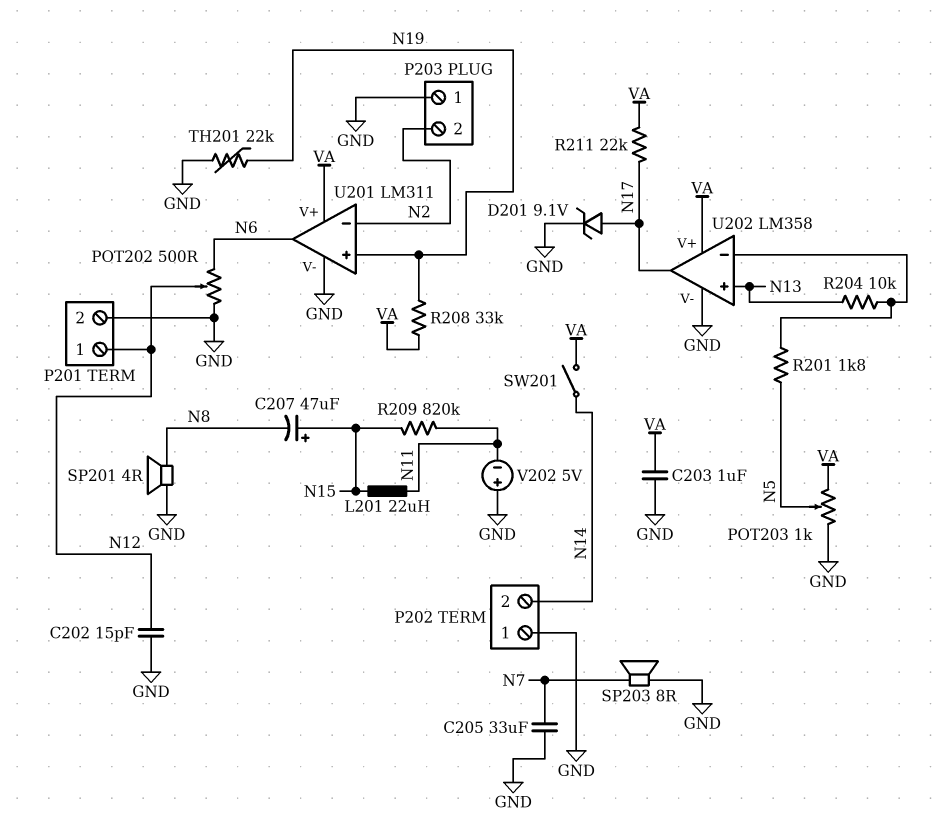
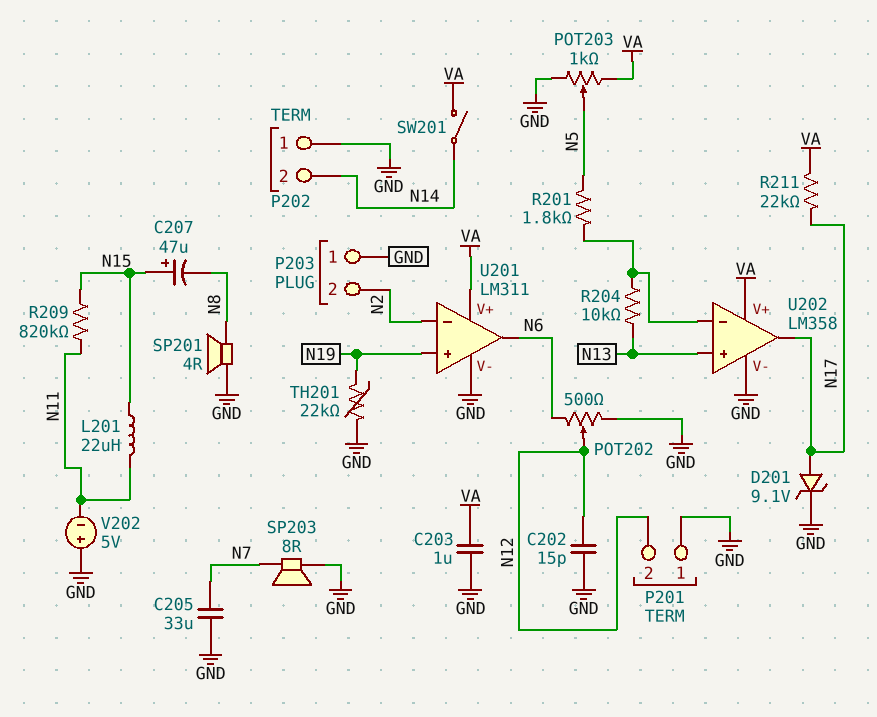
P201 pin 1: N12 -> GND
P201 pin 2: GND -> N12
R208: 33k (N19, VA) -> none

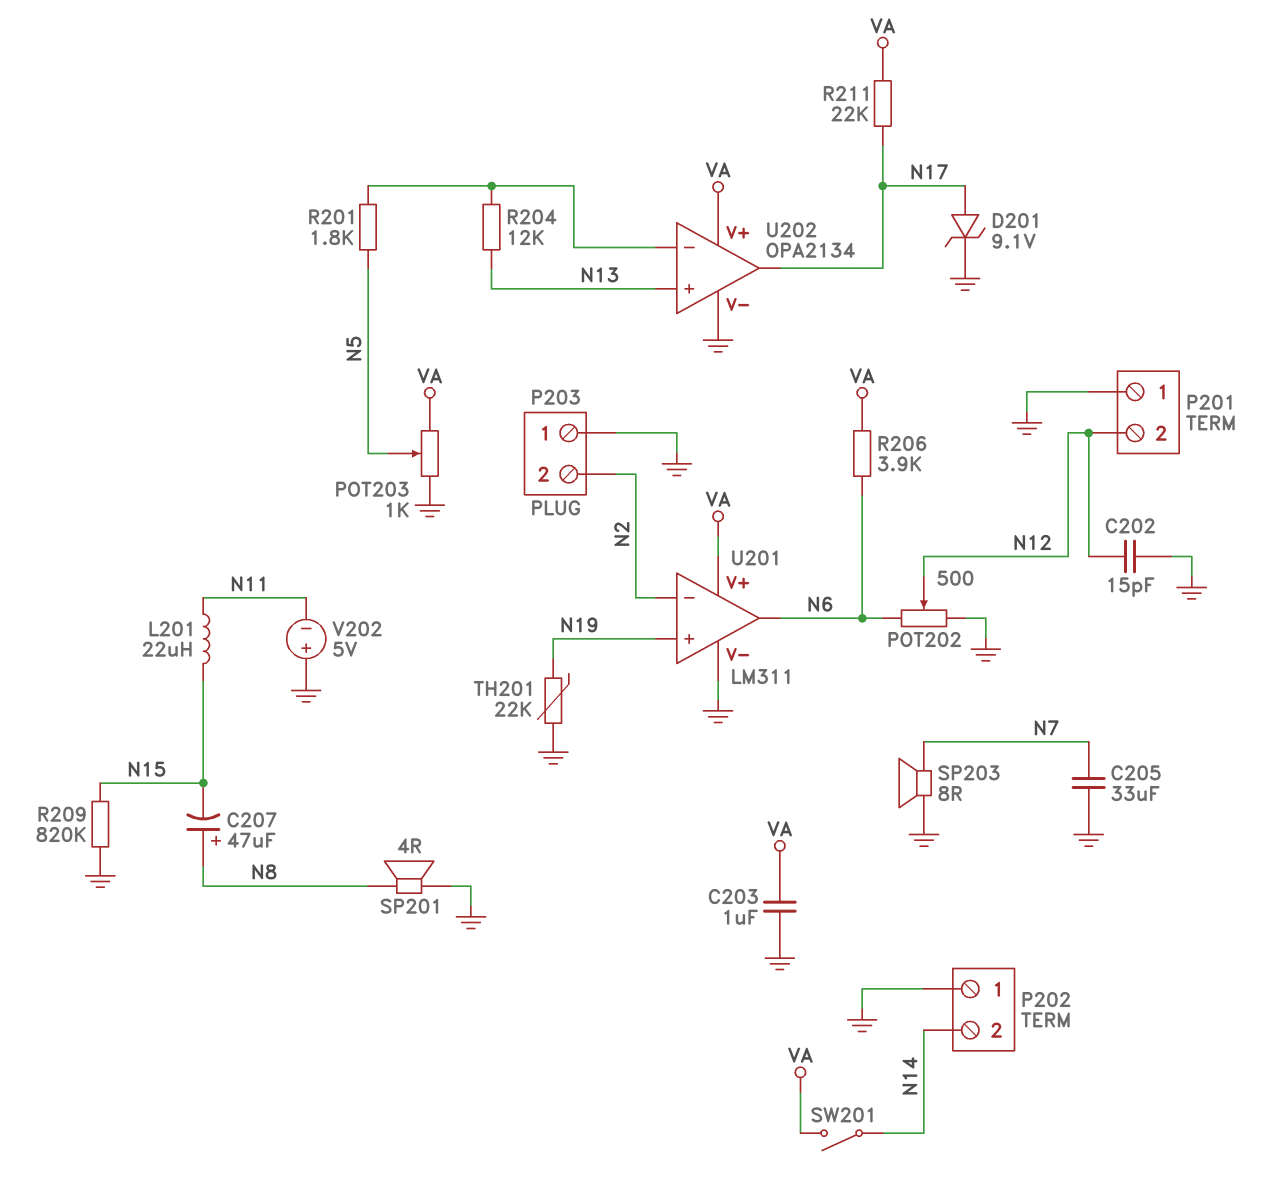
C207: 47uF (plus N15, minus N8) -> 47uF (plus N8, minus N15)
R204: 10k (N13, U202/in-) -> 12k (N13, U202/in-)
R206: none -> 3.9k (N6, VA)
R209: 820k (N11, N15) -> 820k (GND, N15)
U202: LM358 -> OPA2134

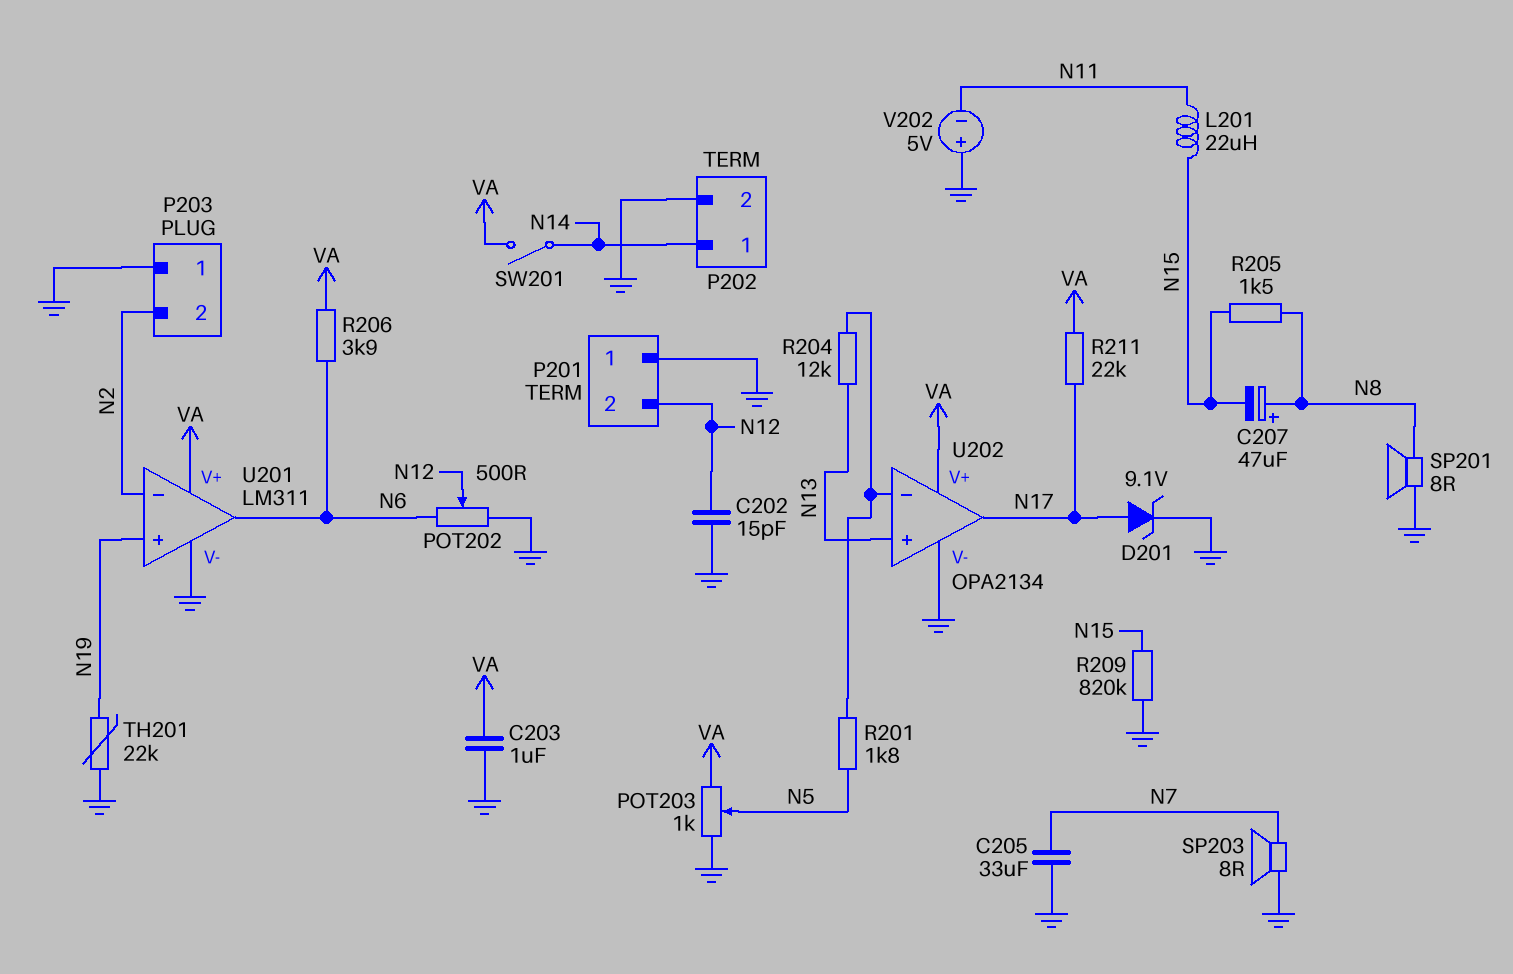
P202 pin 1: GND -> N14
P202 pin 2: N14 -> GND
R205: none -> 1.5k (N8, N15)
SP201: speaker 4R (GND, N8) -> speaker 8R (GND, N8)

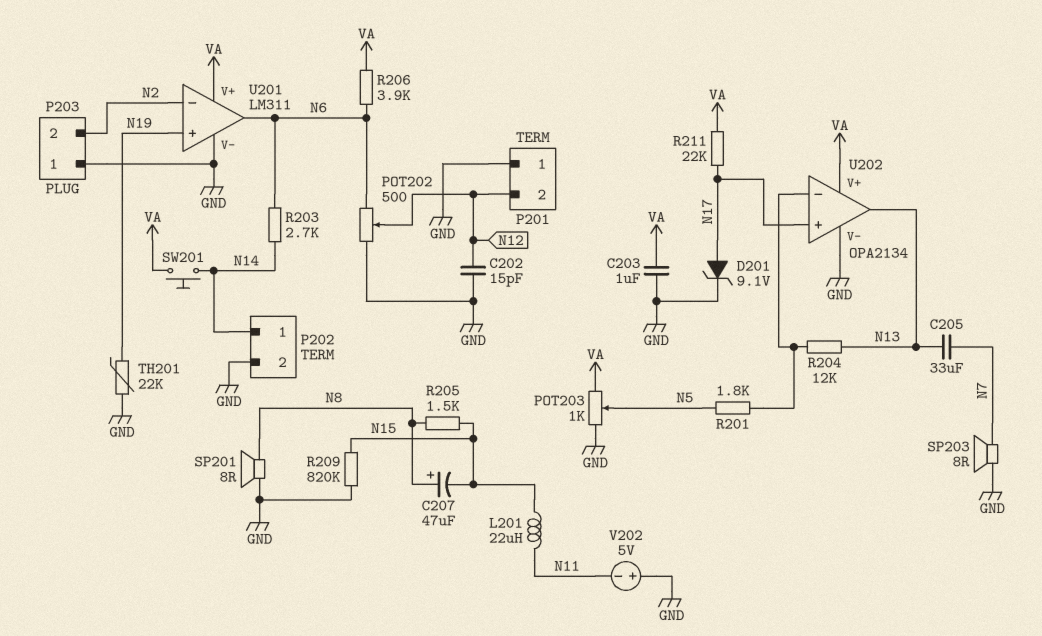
C205: 33uF (GND, N7) -> 33uF (N7, N13)
R203: none -> 2.7k (N6, N14)
SW201: switch (N14, VA) -> button (N14, VA)
U202 pin in+: N13 -> N17
U202 pin out: N17 -> N13

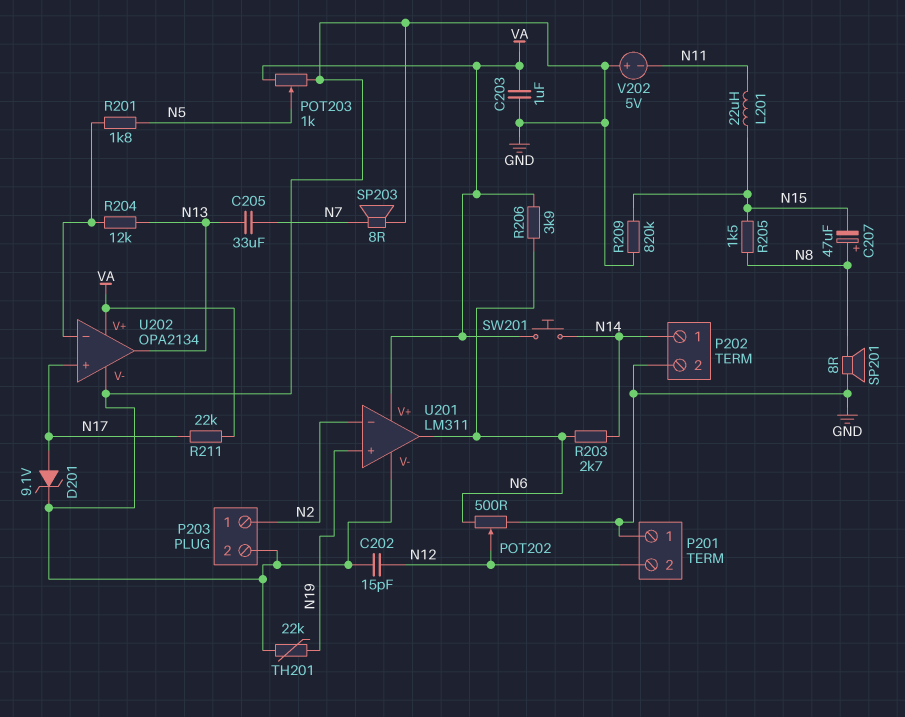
P203 pin 1: GND -> N2
P203 pin 2: N2 -> GND

